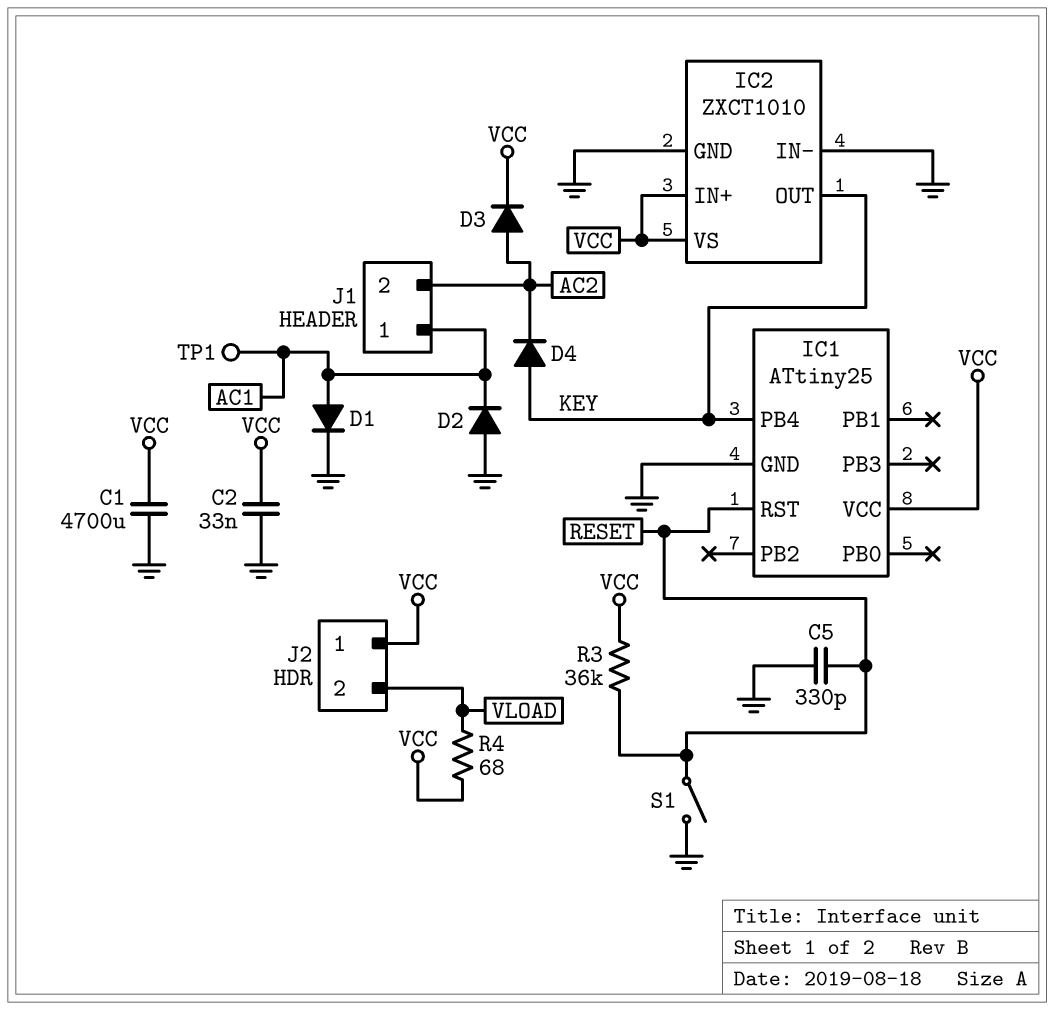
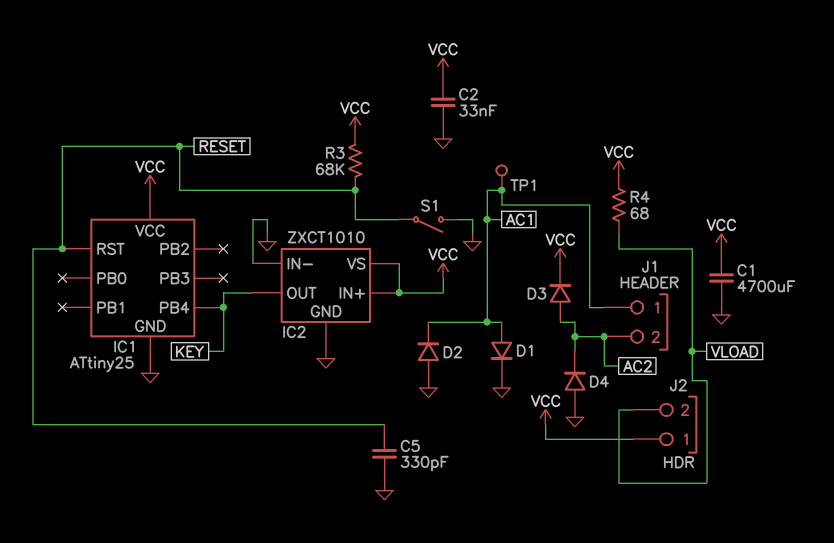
D4: diode (A KEY, K AC2) -> diode (A GND, K AC2)
R3: 36k (RESET, VCC) -> 68k (RESET, VCC)

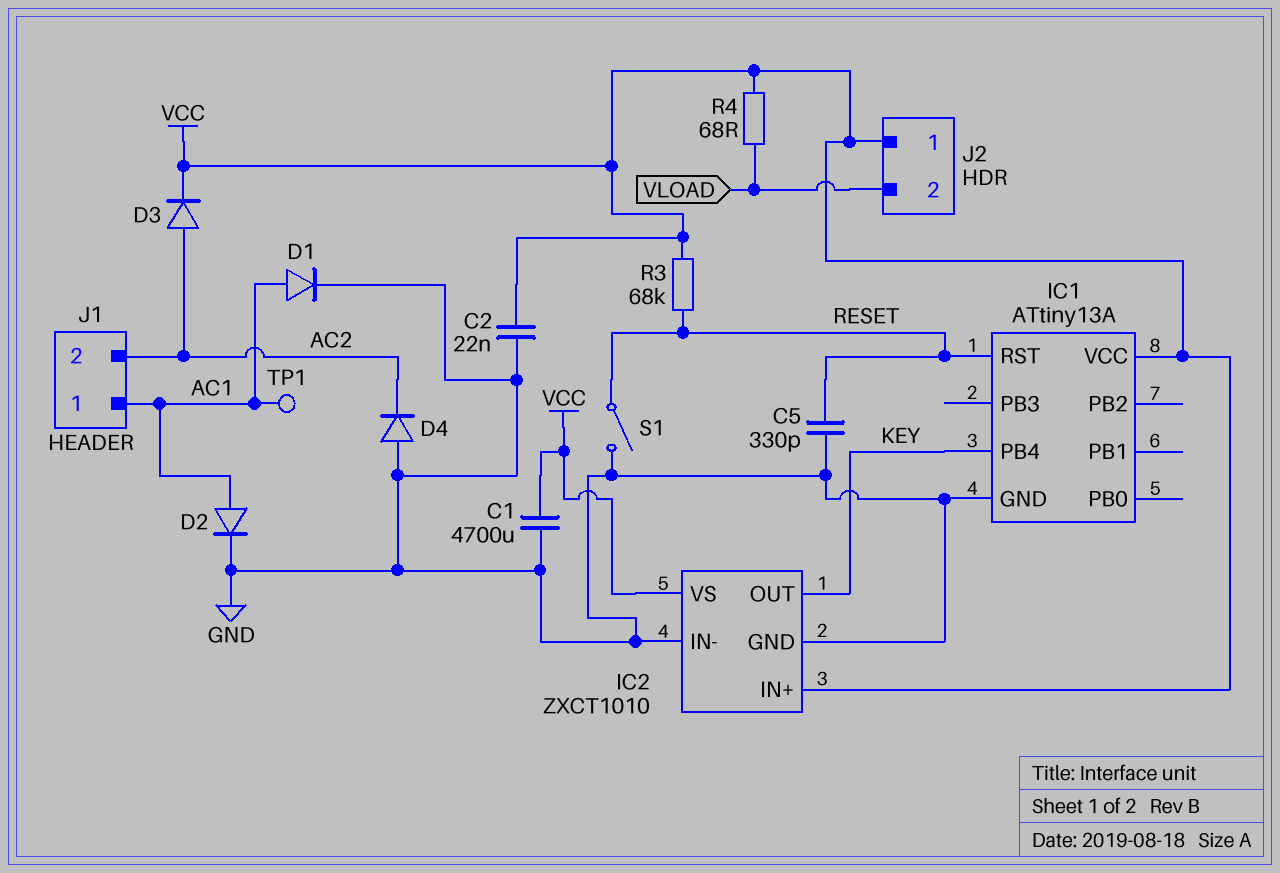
C2: 33nF (GND, VCC) -> 22nF (GND, VCC)
D2: diode (A GND, K AC1) -> diode (A AC1, K GND)
IC1: ATtiny25 -> ATtiny13A

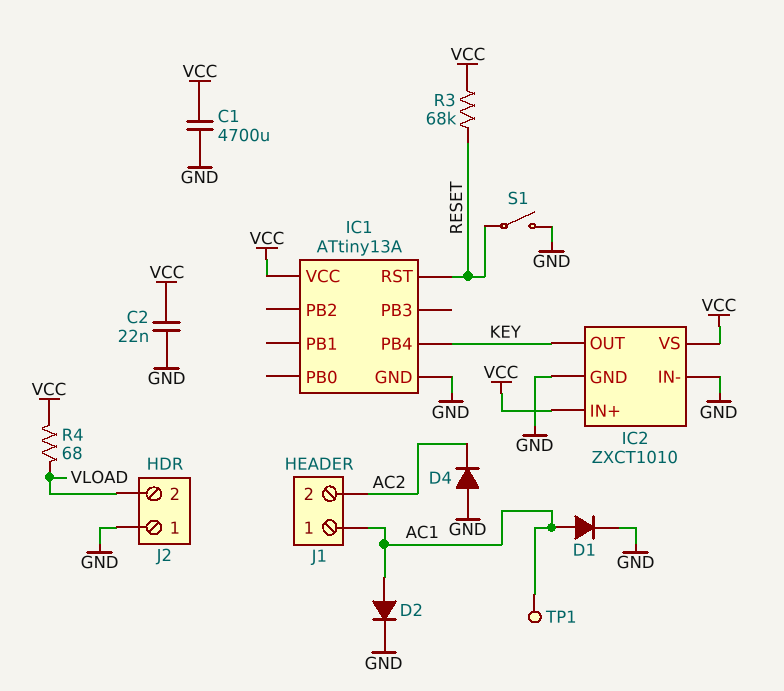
C5: 330pF (GND, RESET) -> none
D3: diode (A AC2, K VCC) -> none
J2 pin 1: VCC -> GND

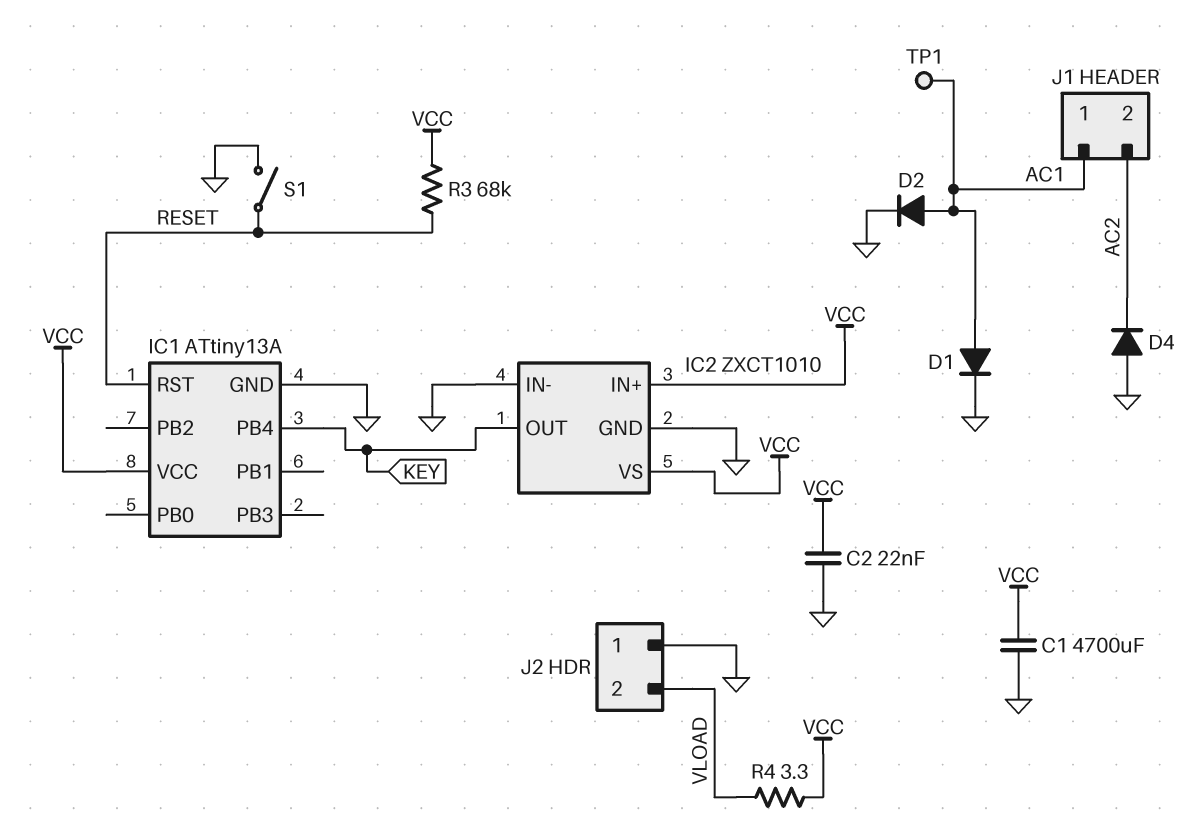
R4: 68 (VCC, VLOAD) -> 3.3 (VCC, VLOAD)

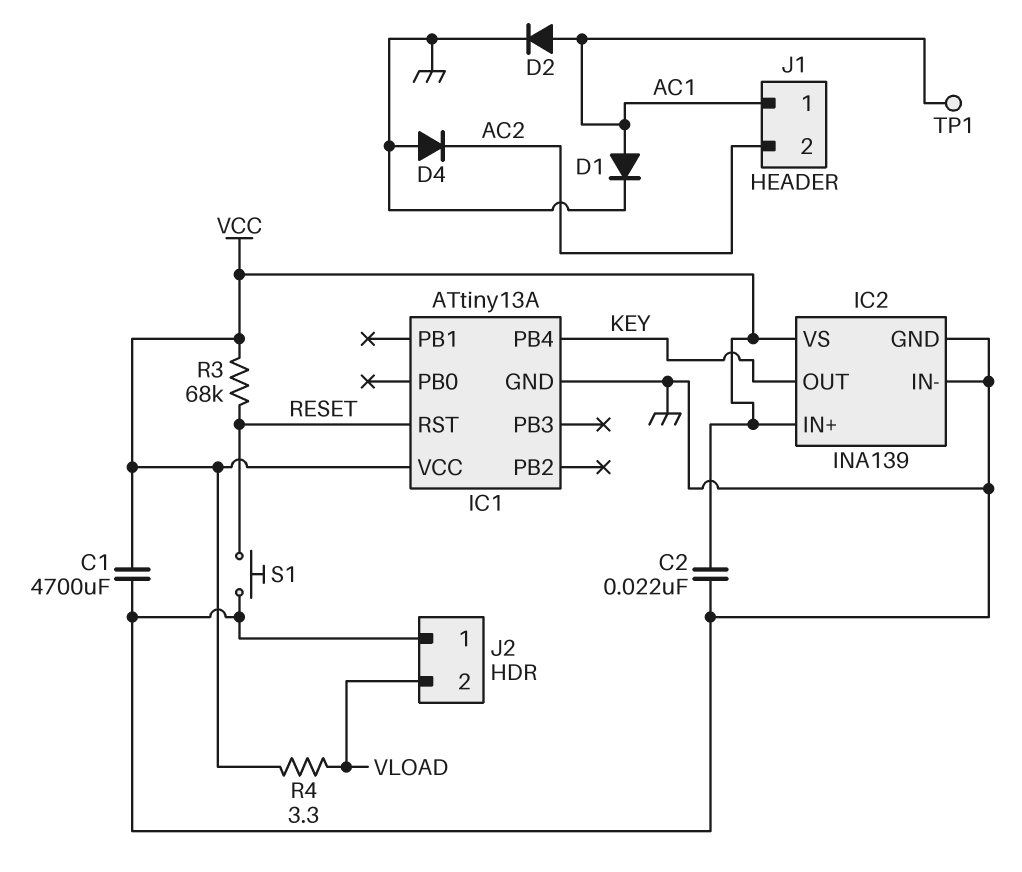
IC2: ZXCT1010 -> INA139
S1: switch (GND, RESET) -> button (GND, RESET)

